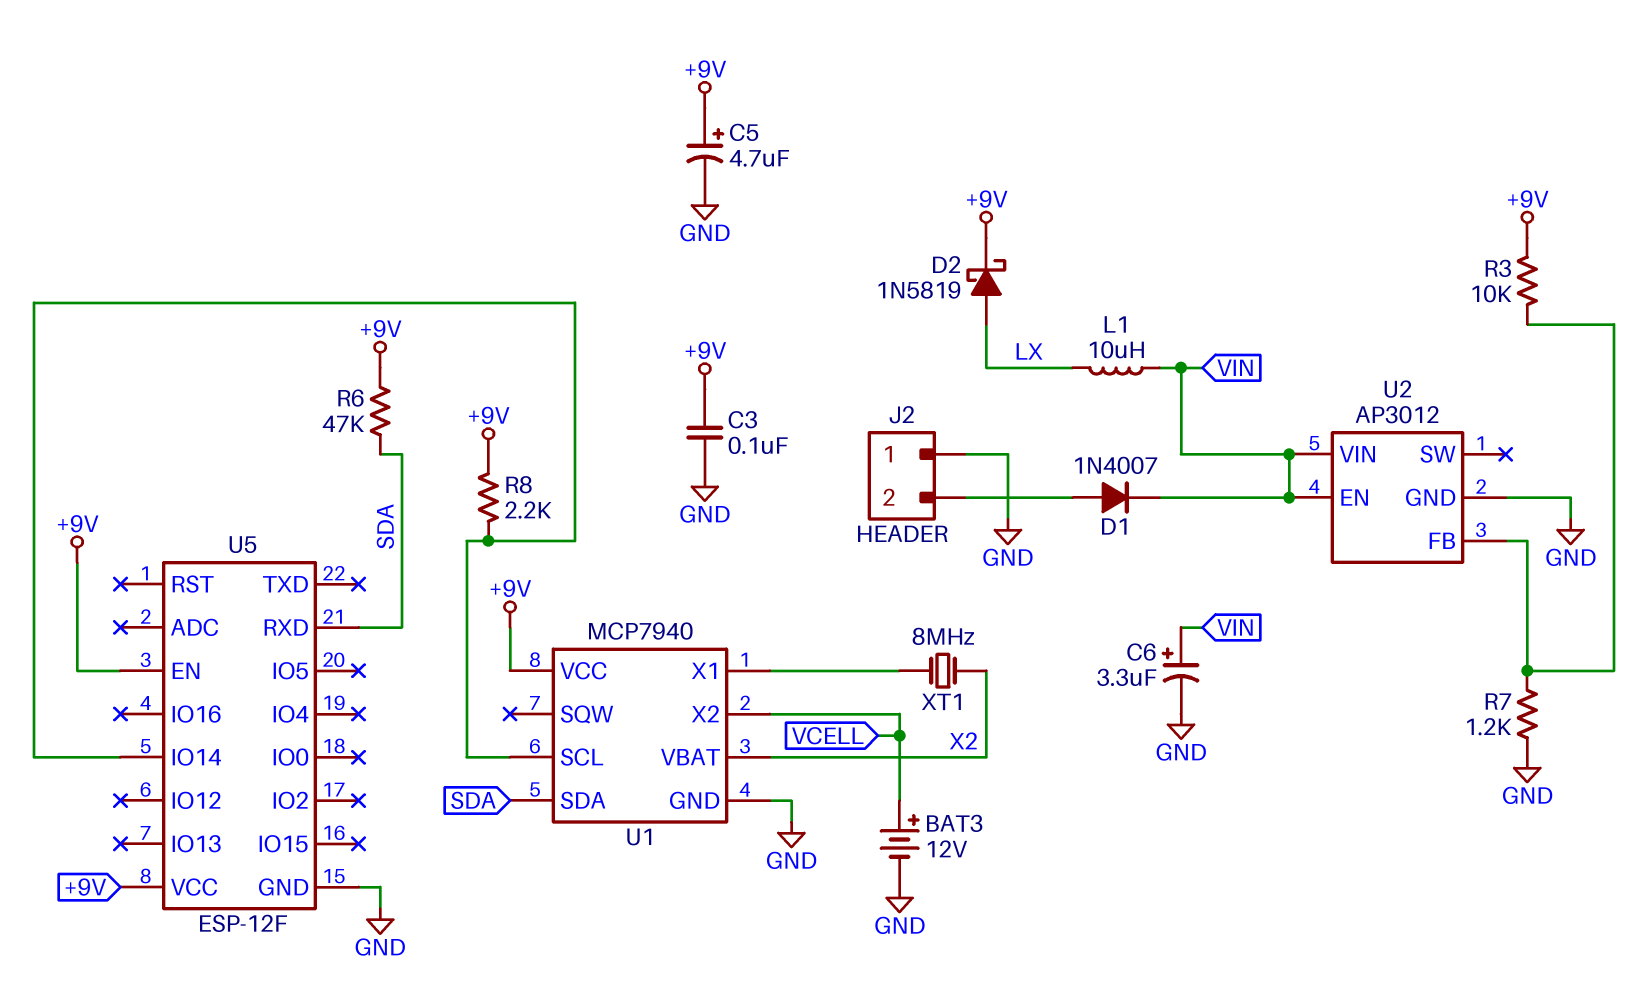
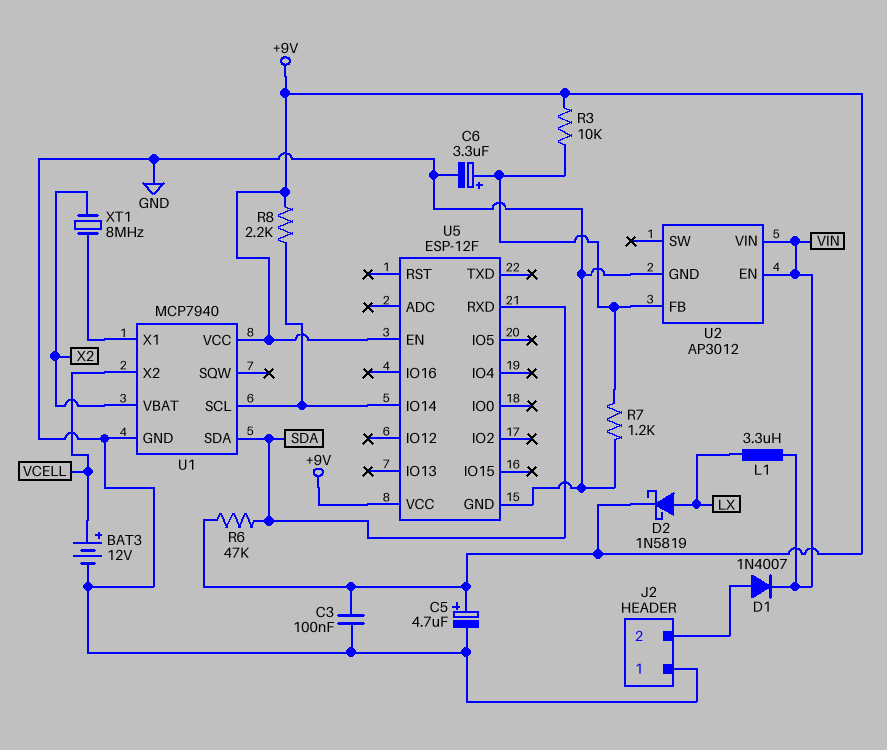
C6: 3.3uF (plus VIN, minus GND) -> 3.3uF (plus U2/FB, minus GND)
L1: 10uH (LX, VIN) -> 3.3uH (LX, VIN)

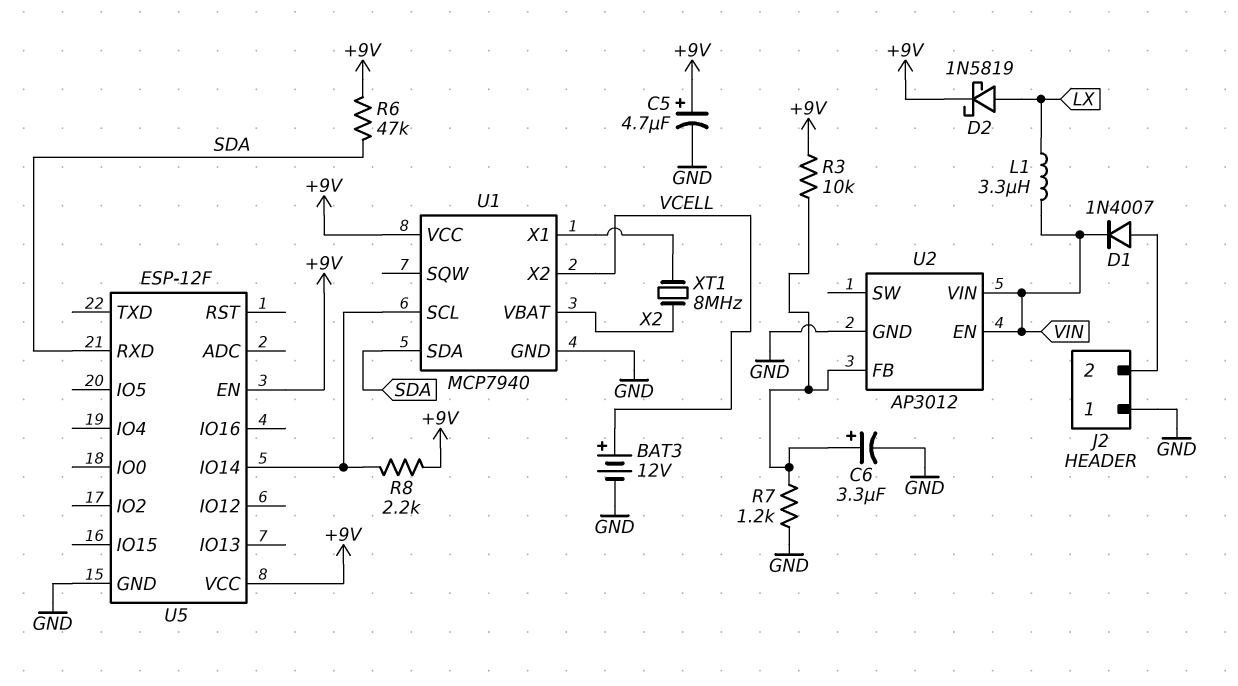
C3: 100nF (+9V, GND) -> none

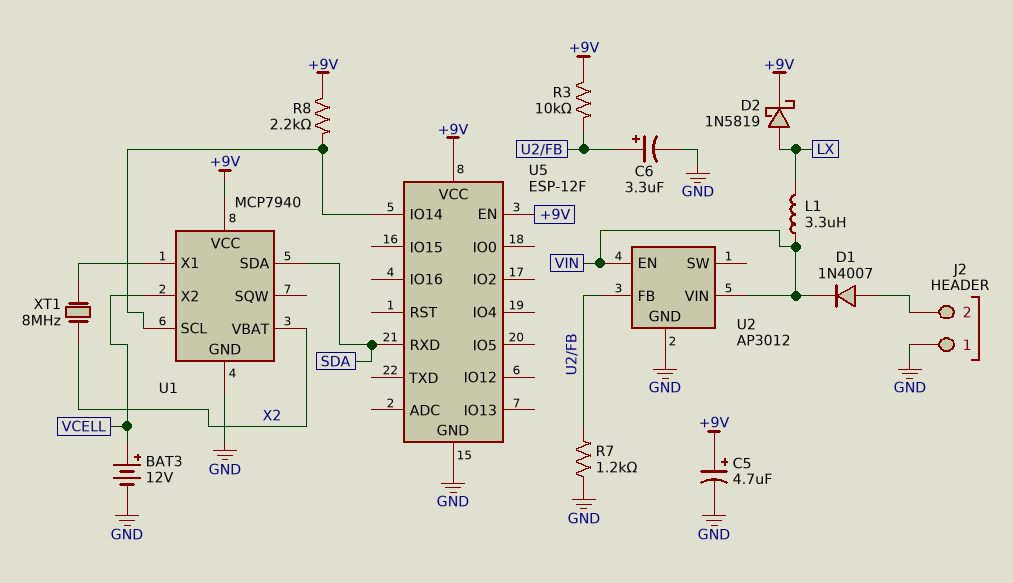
R6: 47k (+9V, SDA) -> none

